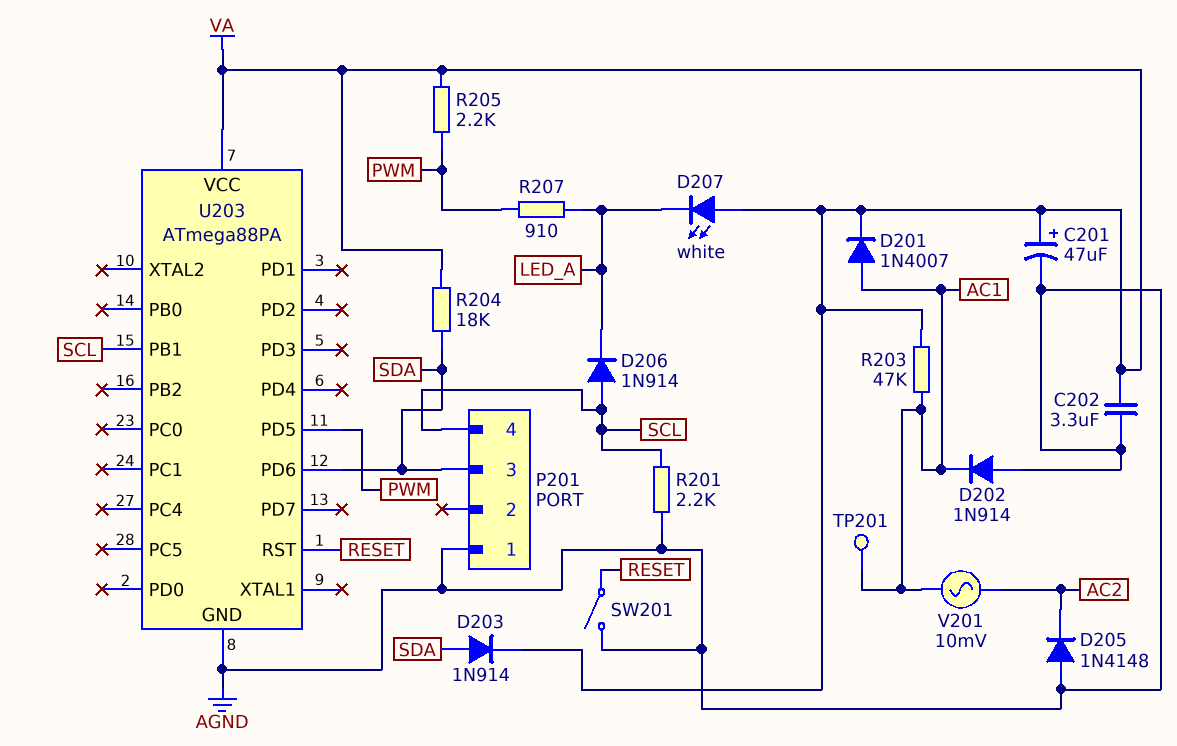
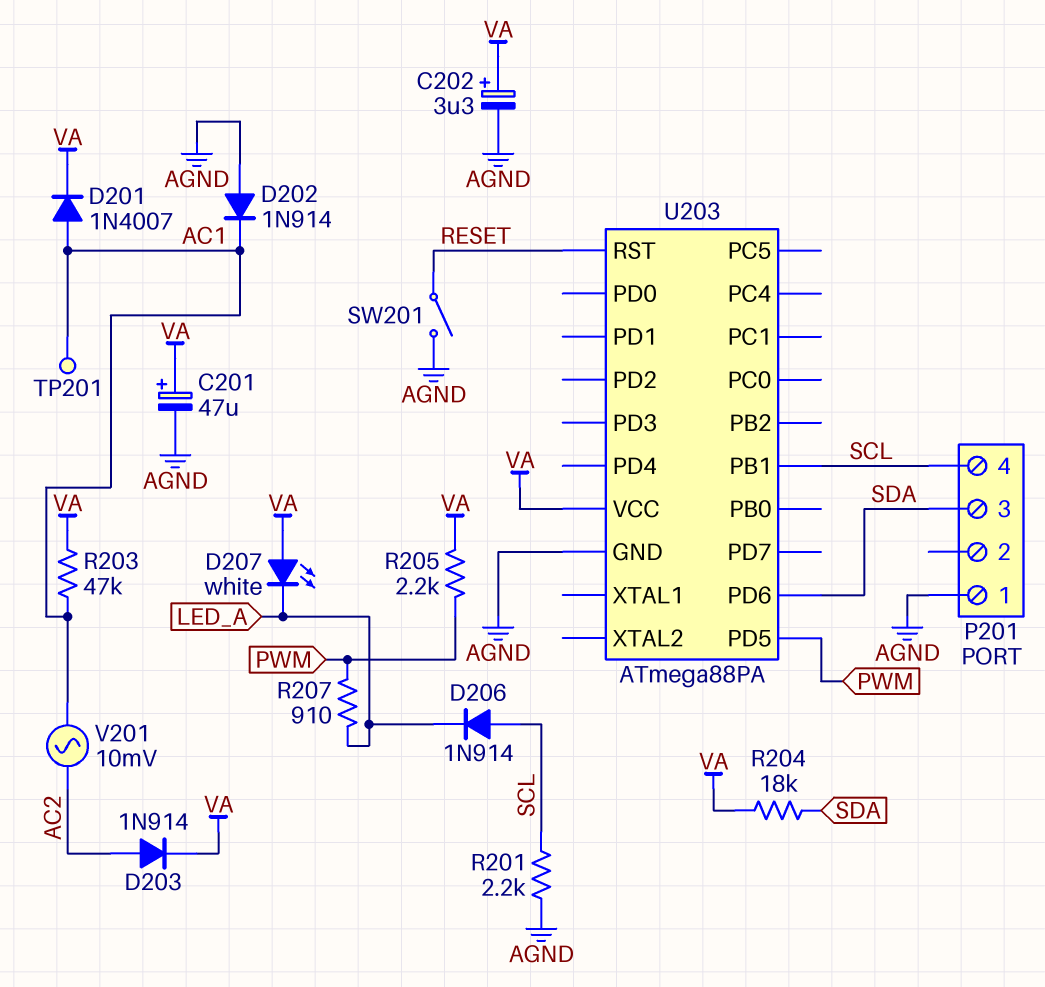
C202: 3.3uF (AGND, VA) -> 3.3uF (plus VA, minus AGND)
D203: diode 1N914 (A SDA, K VA) -> diode 1N914 (A AC2, K VA)
D205: diode 1N4148 (A AGND, K AC2) -> none

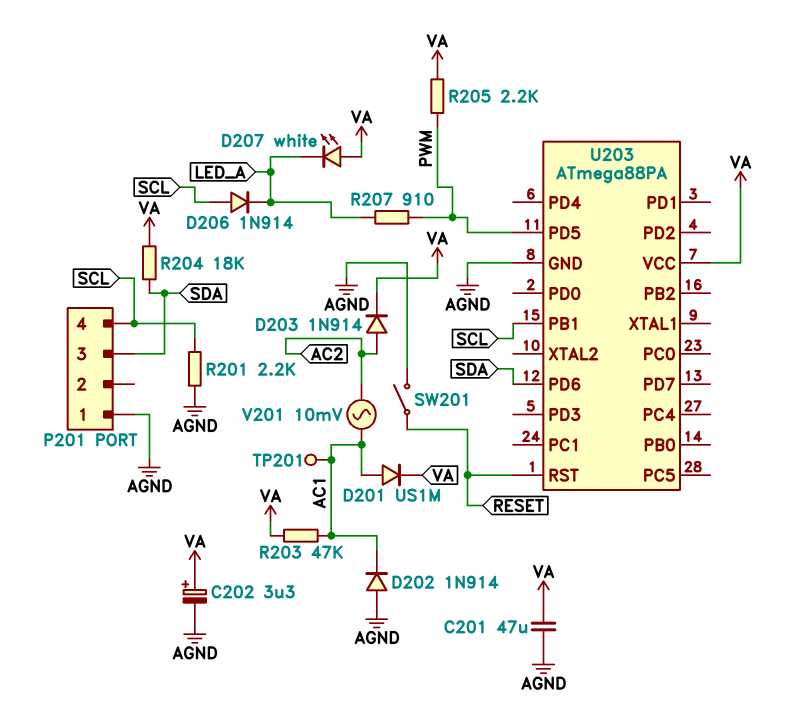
C201: 47uF (plus VA, minus AGND) -> 47uF (AGND, VA)
D201: diode 1N4007 (A AC1, K VA) -> diode US1M (A AC1, K VA)

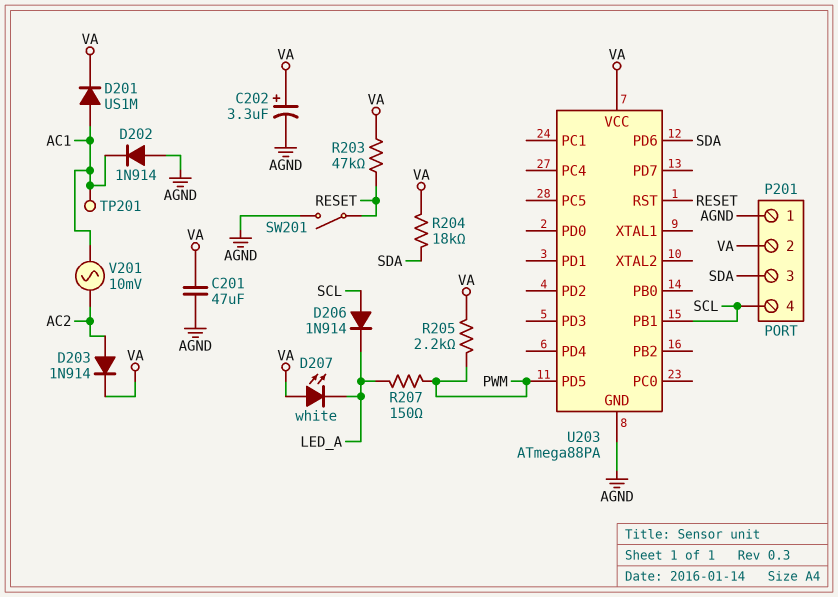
P201 pin 2: none -> VA
R201: 2.2k (AGND, SCL) -> none
R203: 47k (AC1, VA) -> 47k (RESET, VA)
R207: 910 (LED_A, PWM) -> 150 (LED_A, PWM)

